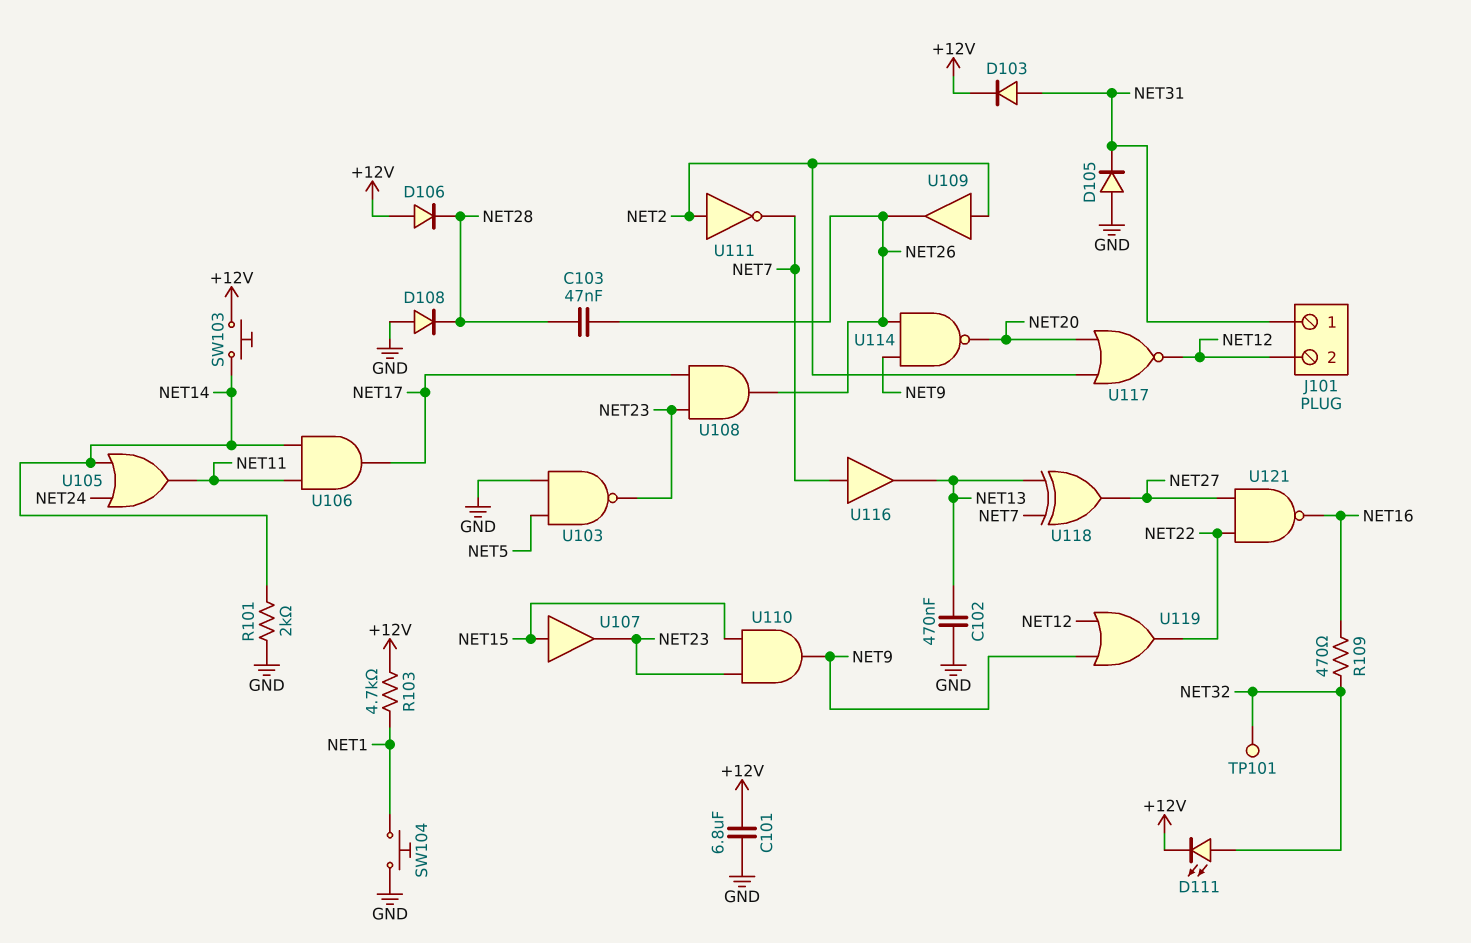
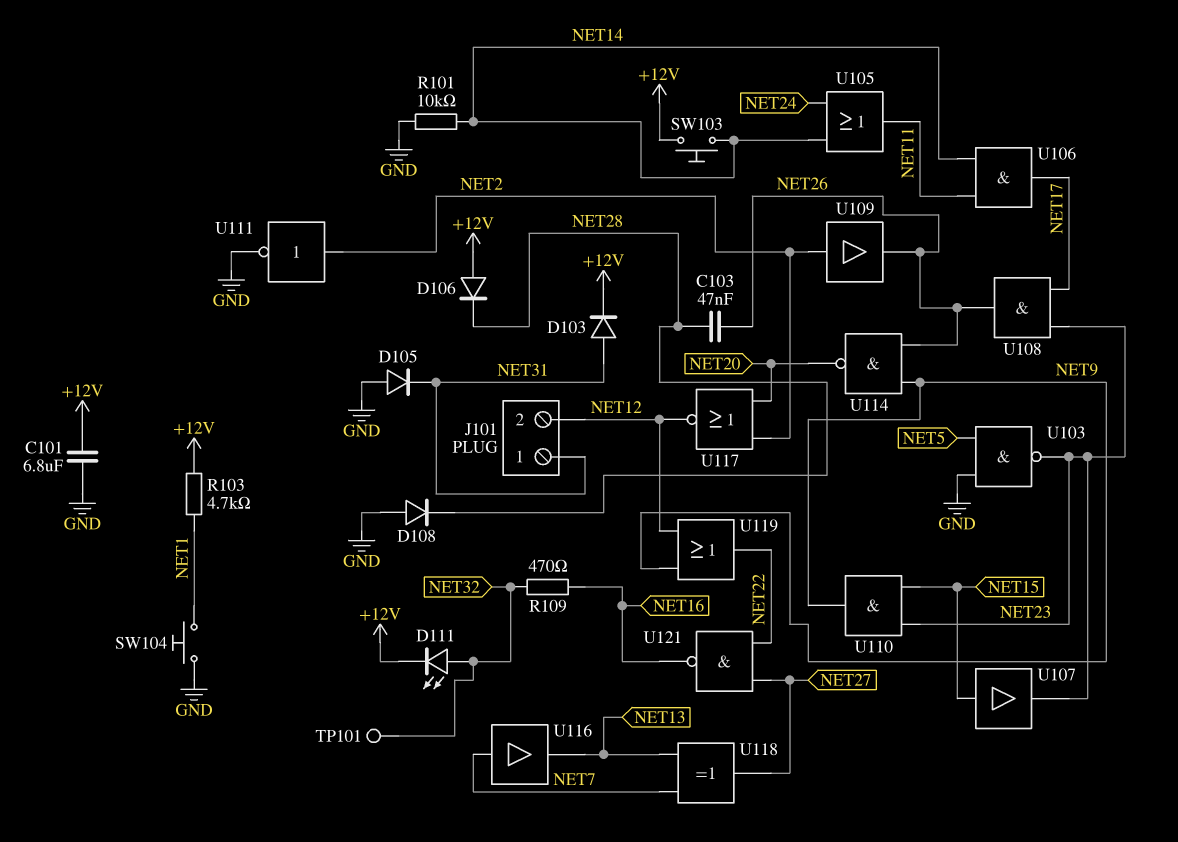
C102: 470nF (GND, NET13) -> none
R101: 2k (GND, NET14) -> 10k (GND, NET14)
U111: NOT (in NET2, out NET7) -> NOT (in NET2, out GND)

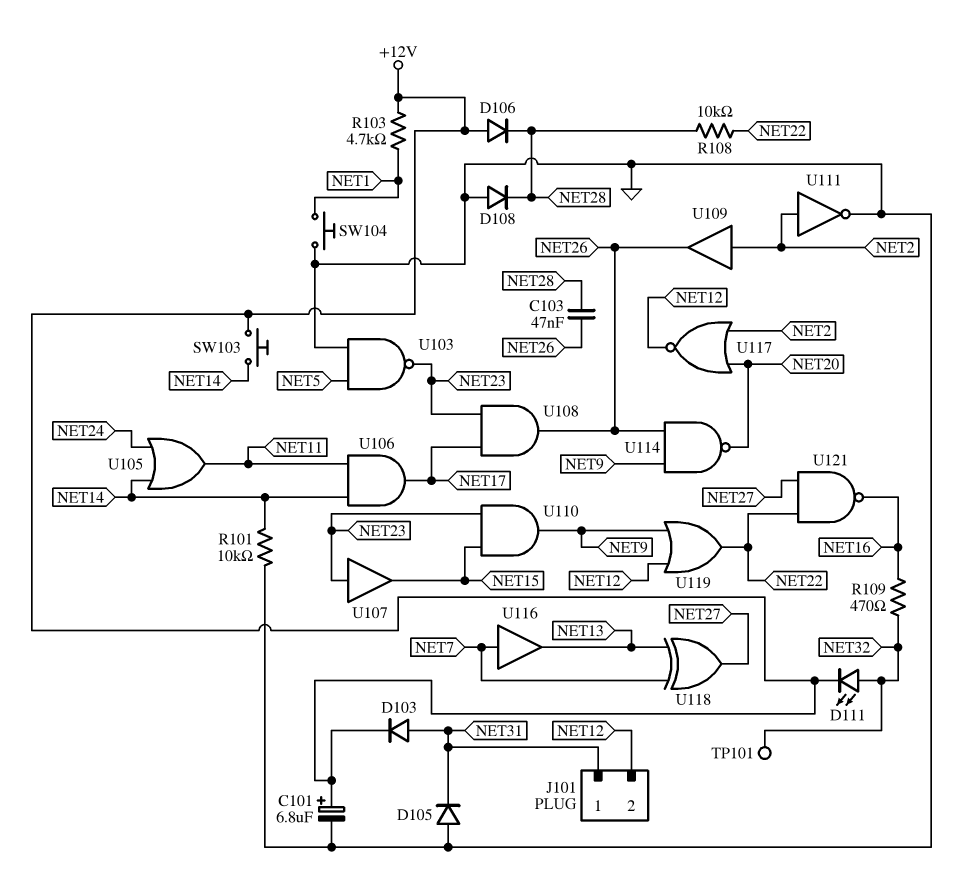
C101: 6.8uF (+12V, GND) -> 6.8uF (plus +12V, minus GND)
R108: none -> 10k (NET22, NET28)
U107: buffer (in NET15, out NET23) -> buffer (in NET23, out NET15)

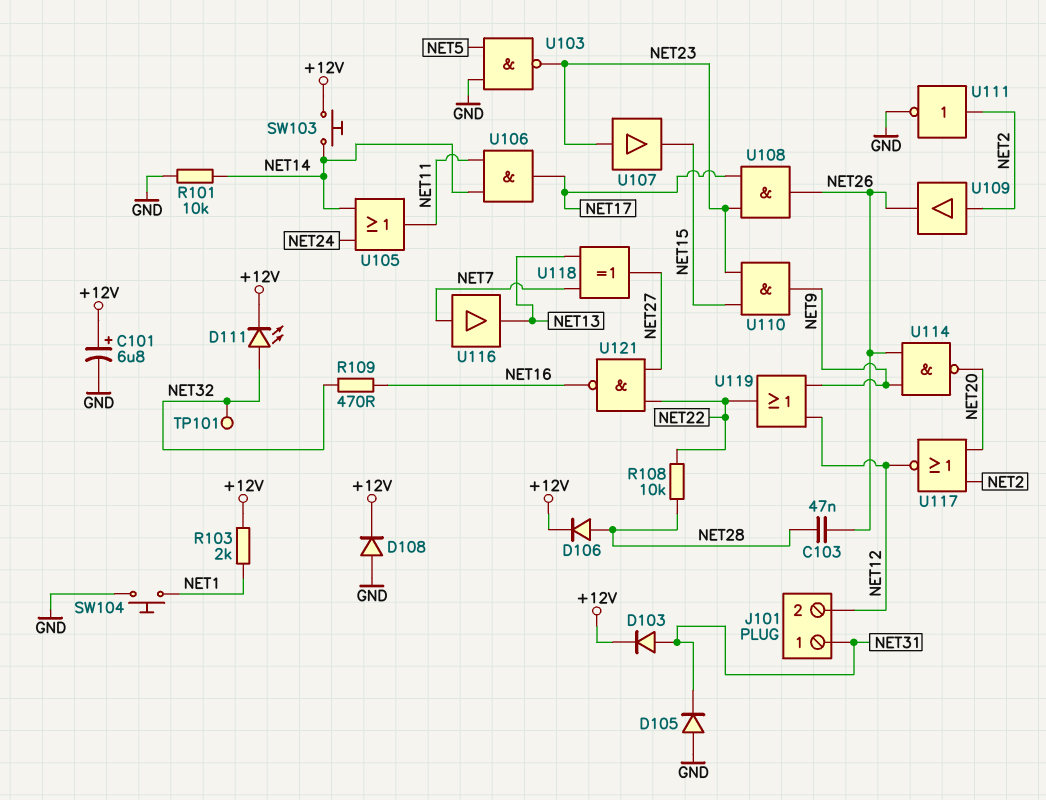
D106: diode (A +12V, K NET28) -> diode (A NET28, K +12V)
D108: diode (A GND, K NET28) -> diode (A GND, K +12V)
R103: 4.7k (+12V, NET1) -> 2k (+12V, NET1)

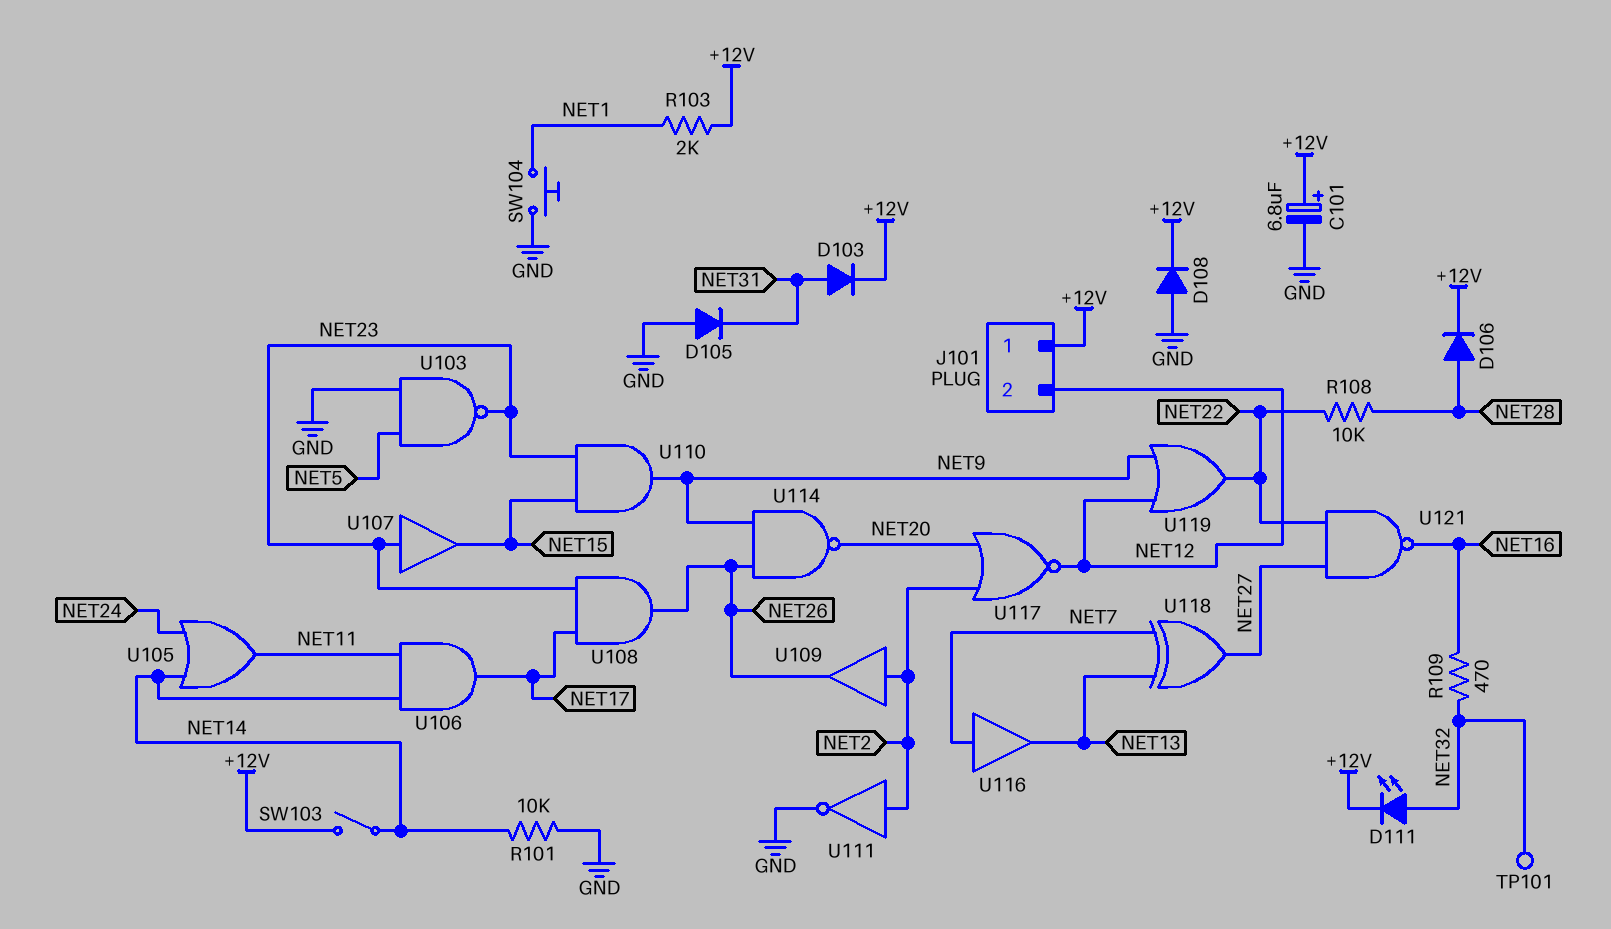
C103: 47nF (NET26, NET28) -> none
J101 pin 1: NET31 -> +12V
SW103: button (+12V, NET14) -> switch (+12V, NET14)

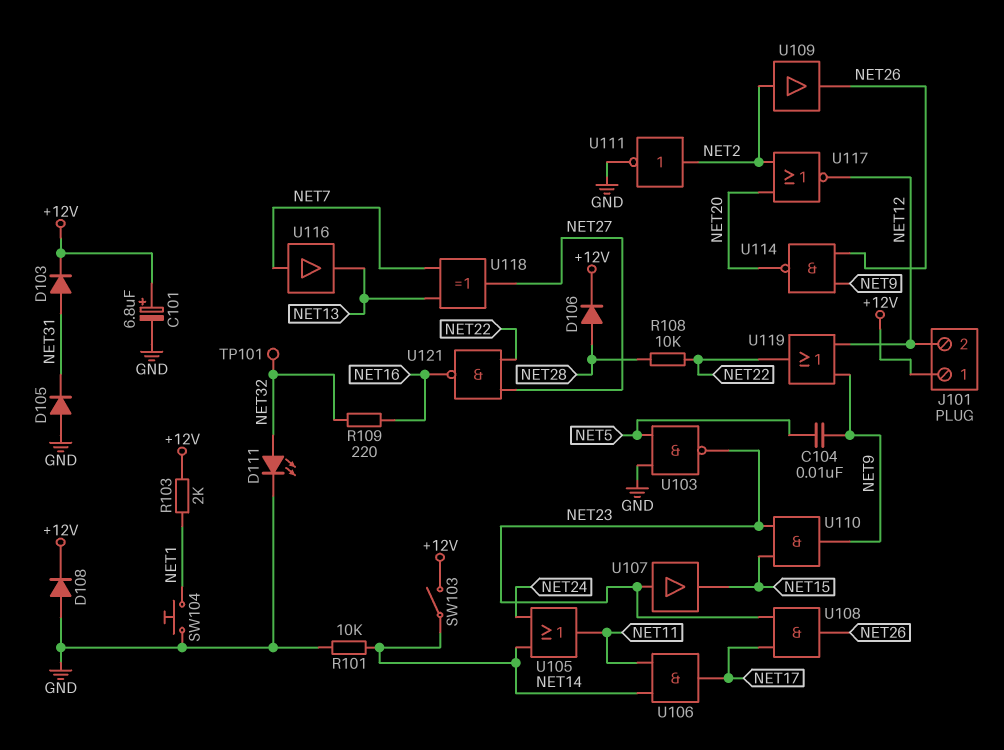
C104: none -> 10nF (NET5, NET9)
D111: LED (A NET32, K +12V) -> LED (A NET32, K GND)
R109: 470 (NET16, NET32) -> 220 (NET16, NET32)

